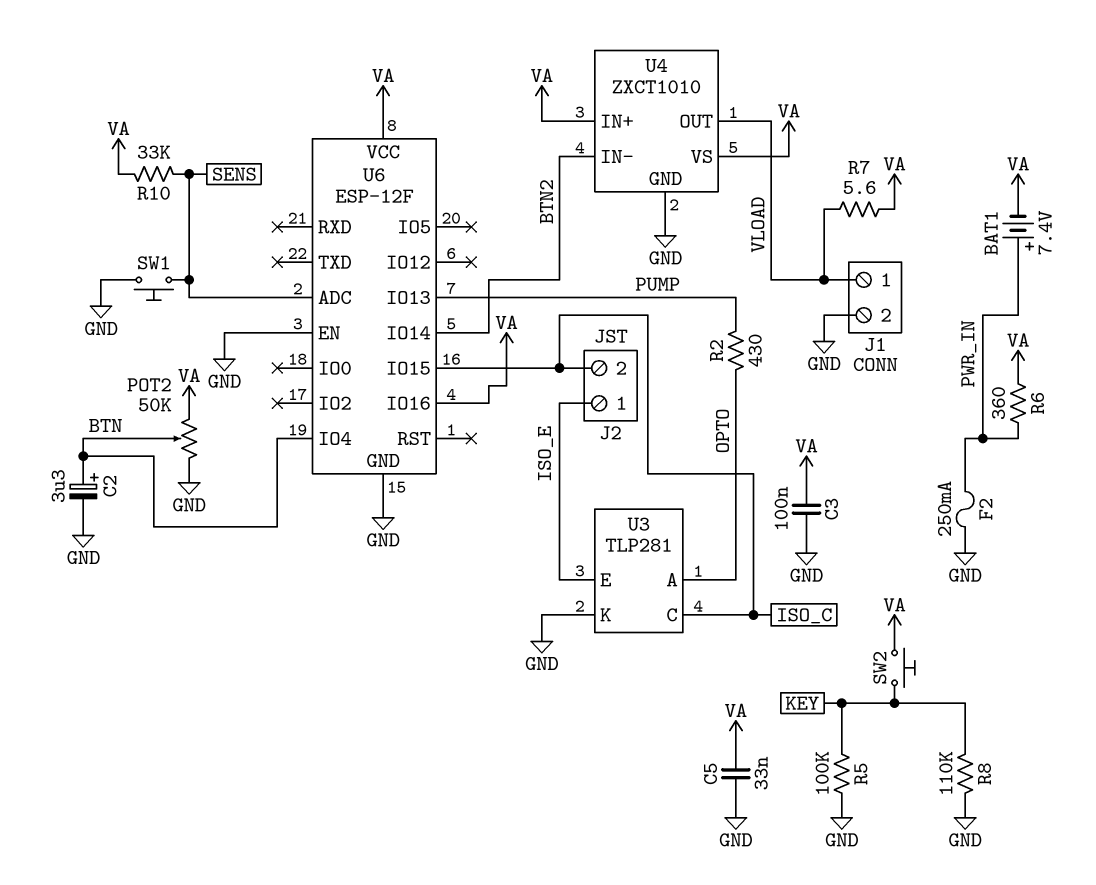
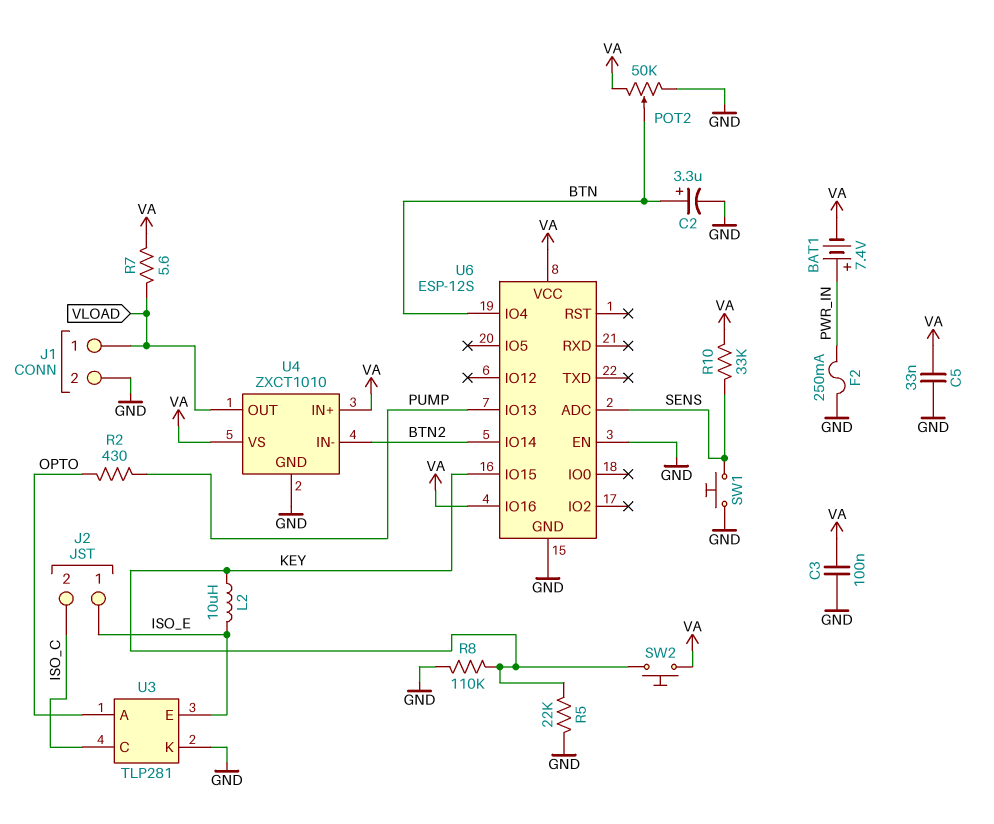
L2: none -> 10uH (ISO_E, KEY)
R5: 100k (GND, KEY) -> 22k (GND, KEY)
R6: 360 (PWR_IN, VA) -> none
U6: ESP-12F -> ESP-12S
U6 pin IO15: ISO_C -> KEY

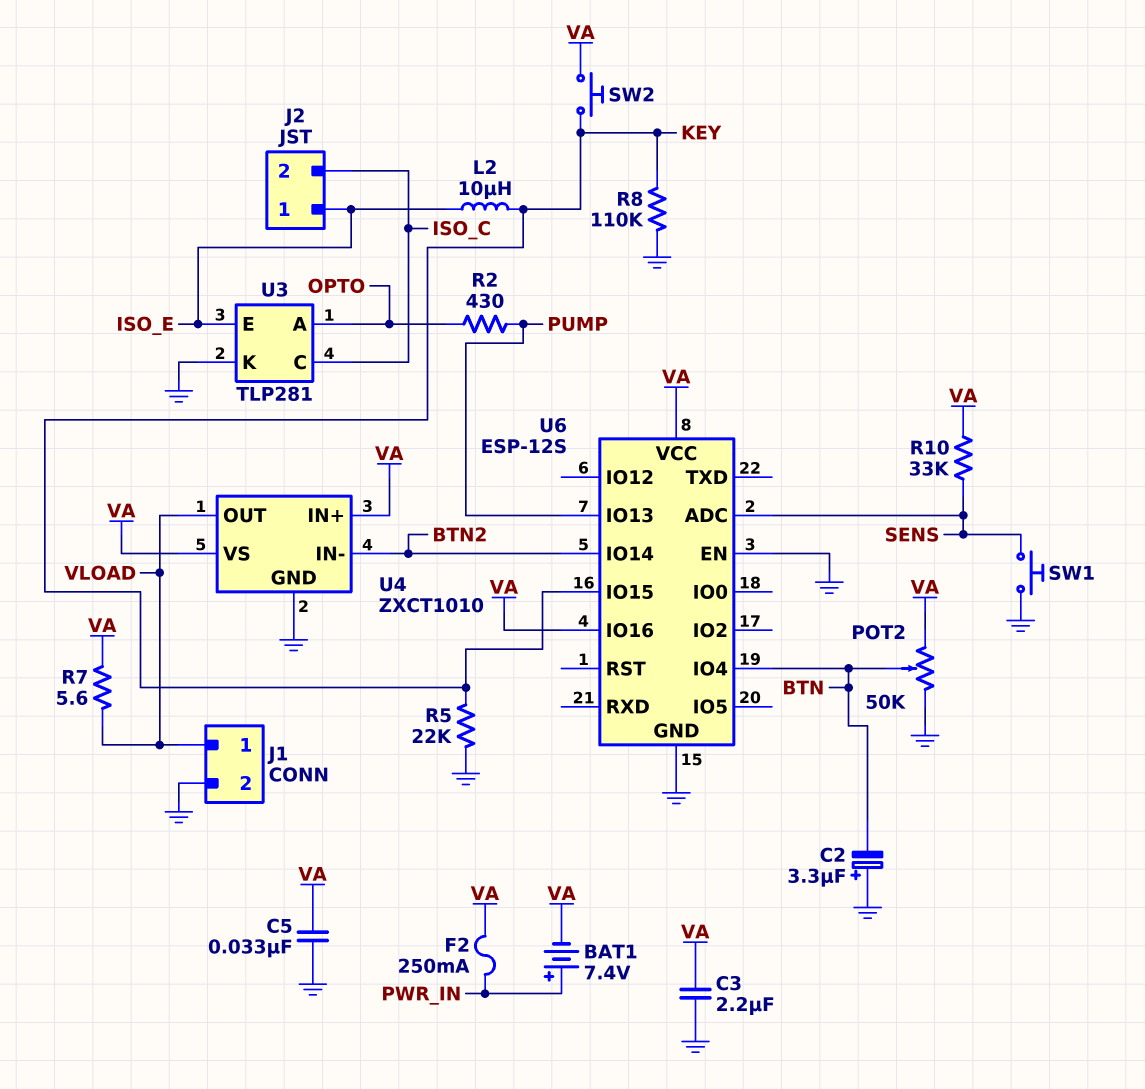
C2: 3.3uF (plus BTN, minus GND) -> 3.3uF (plus GND, minus BTN)
C3: 100nF (GND, VA) -> 2.2uF (GND, VA)
F2: 250mA (GND, PWR_IN) -> 250mA (PWR_IN, VA)

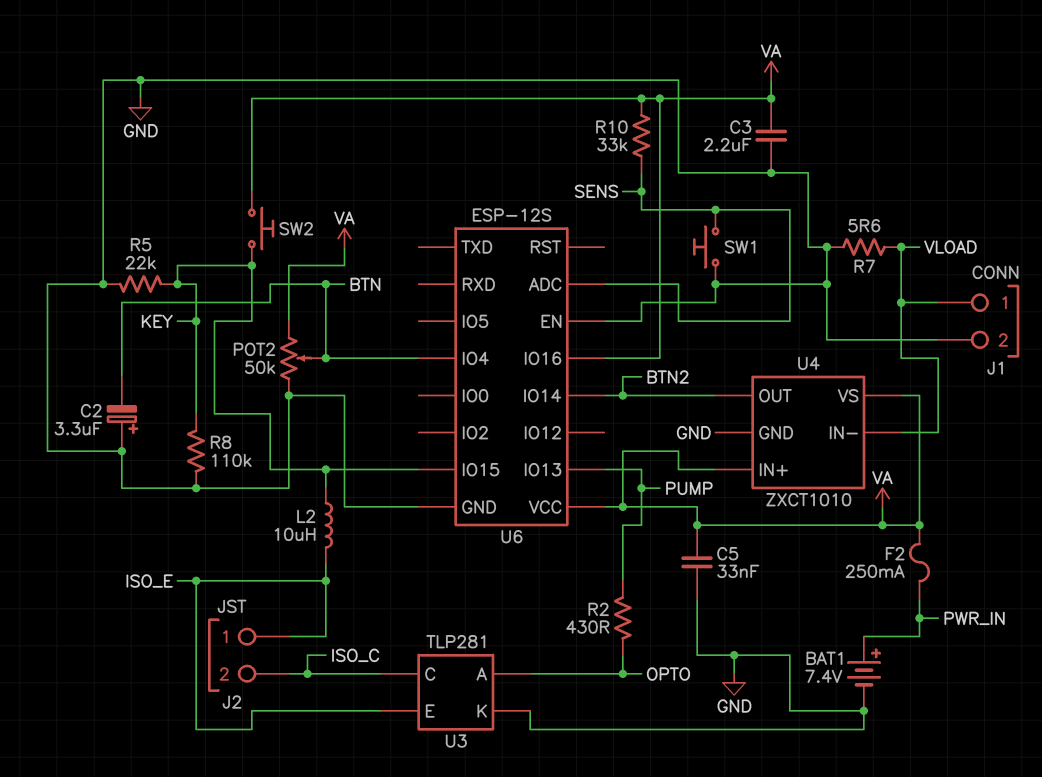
BAT1: 7.4V (plus PWR_IN, minus VA) -> 7.4V (plus PWR_IN, minus GND)
R7: 5.6 (VA, VLOAD) -> 5.6 (GND, VLOAD)
U4 pin IN-: BTN2 -> VLOAD
U4 pin OUT: VLOAD -> BTN2

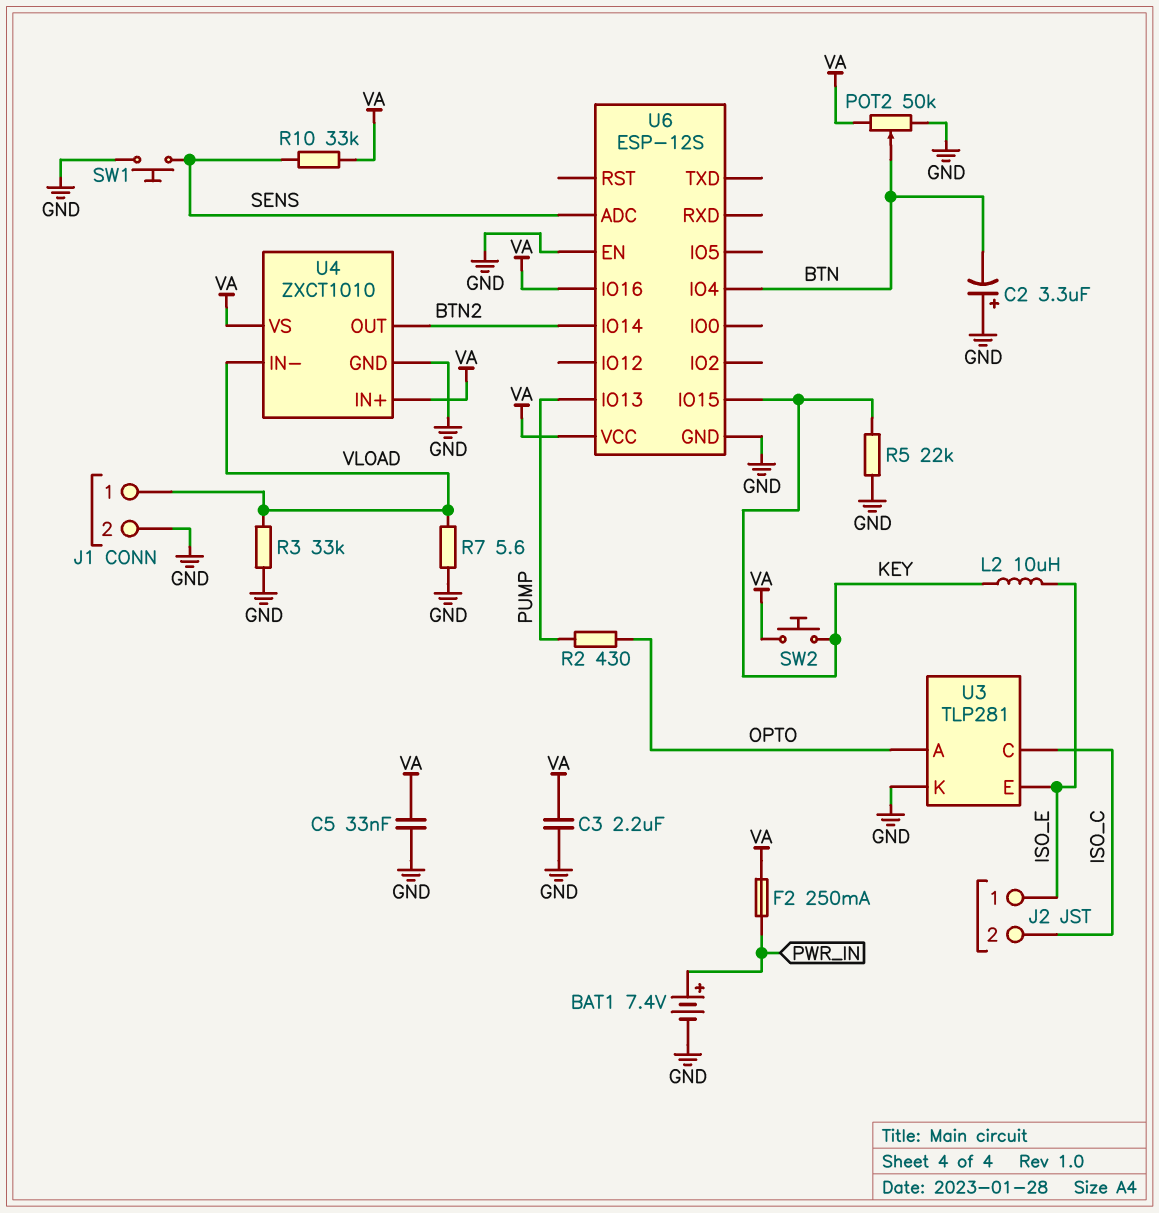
R3: none -> 33k (GND, VLOAD)
R8: 110k (GND, KEY) -> none

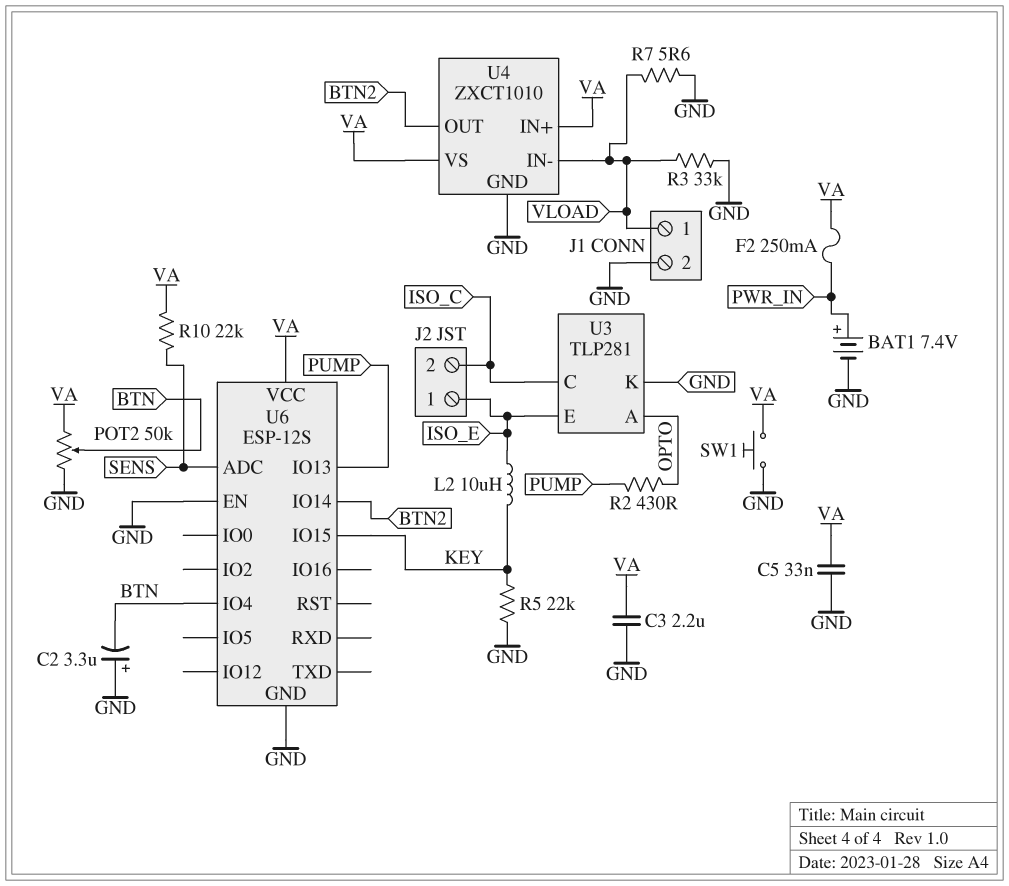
R10: 33k (SENS, VA) -> 22k (SENS, VA)
SW1: button (GND, SENS) -> button (GND, VA)
SW2: button (KEY, VA) -> none
U6 pin IO16: VA -> none

